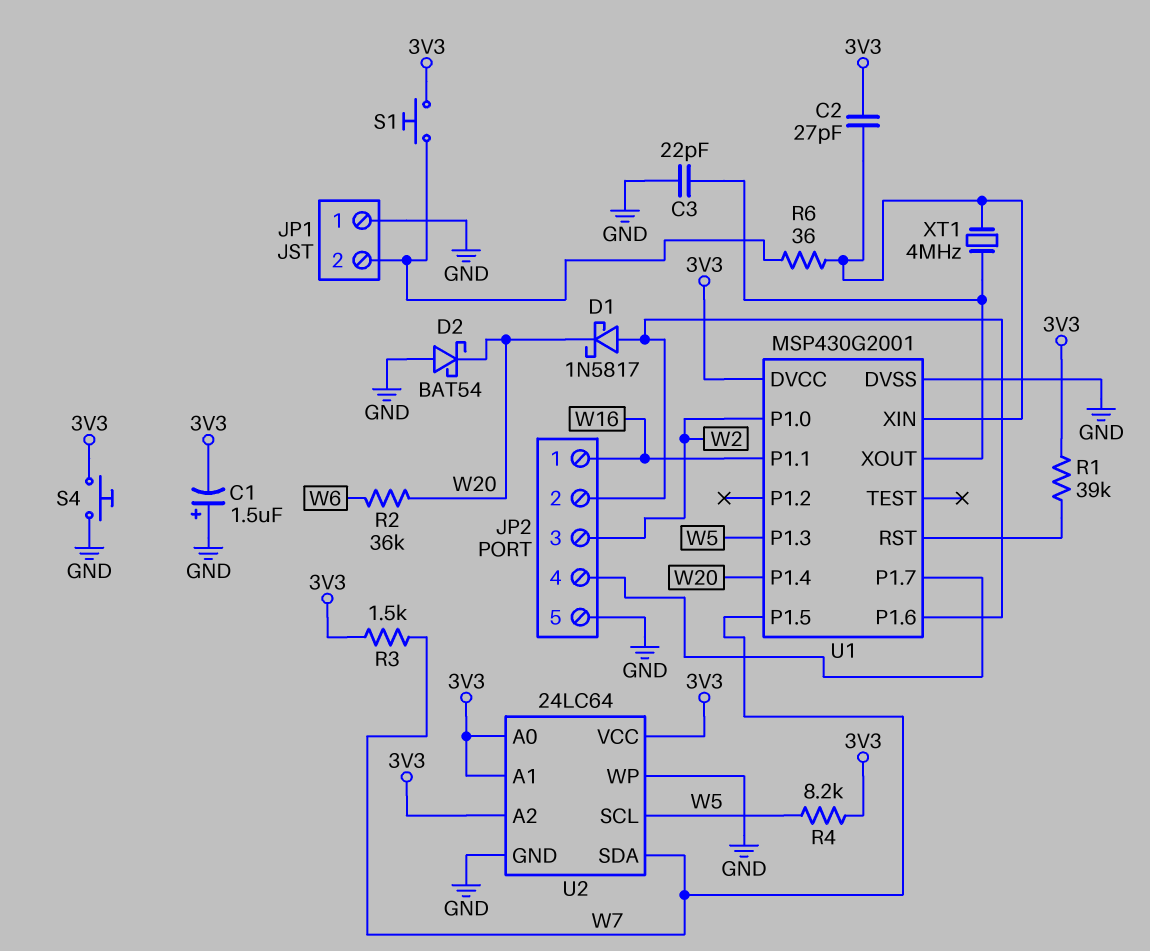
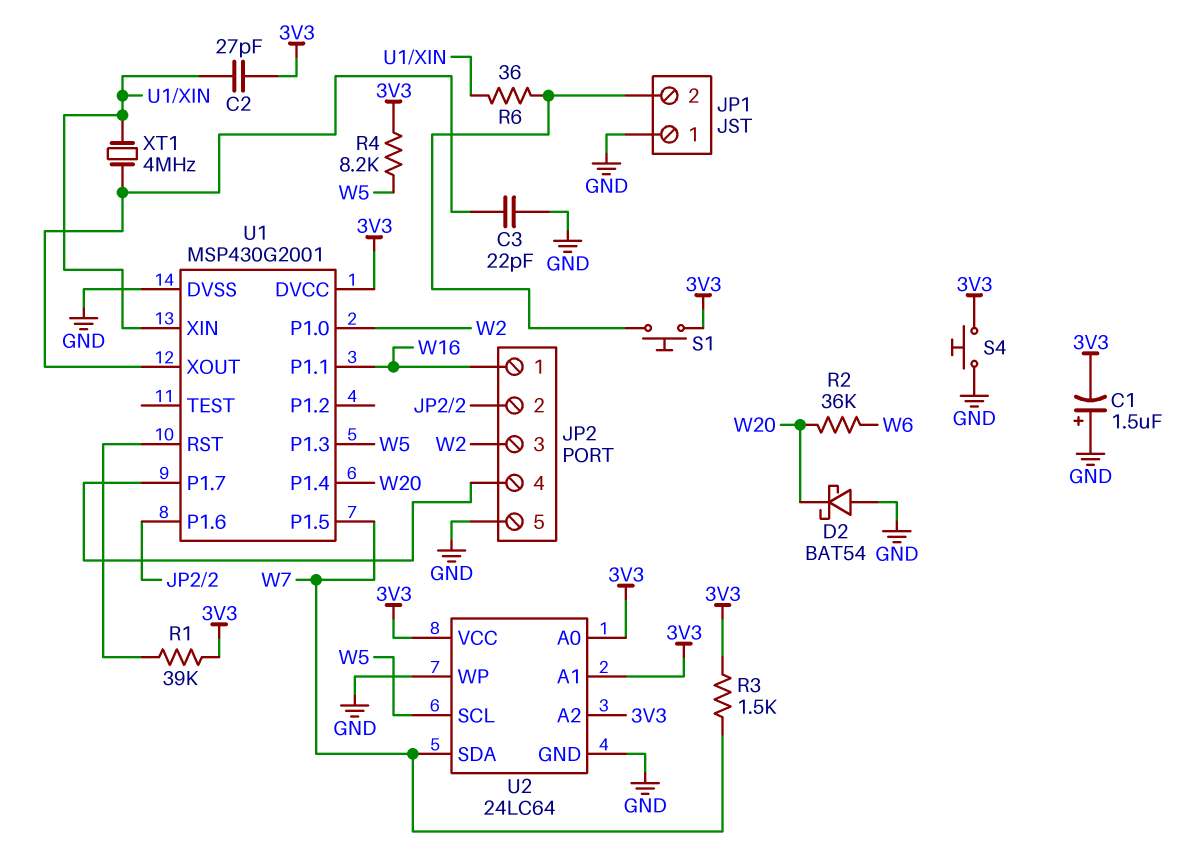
D1: schottky 1N5817 (A JP2/2, K W20) -> none

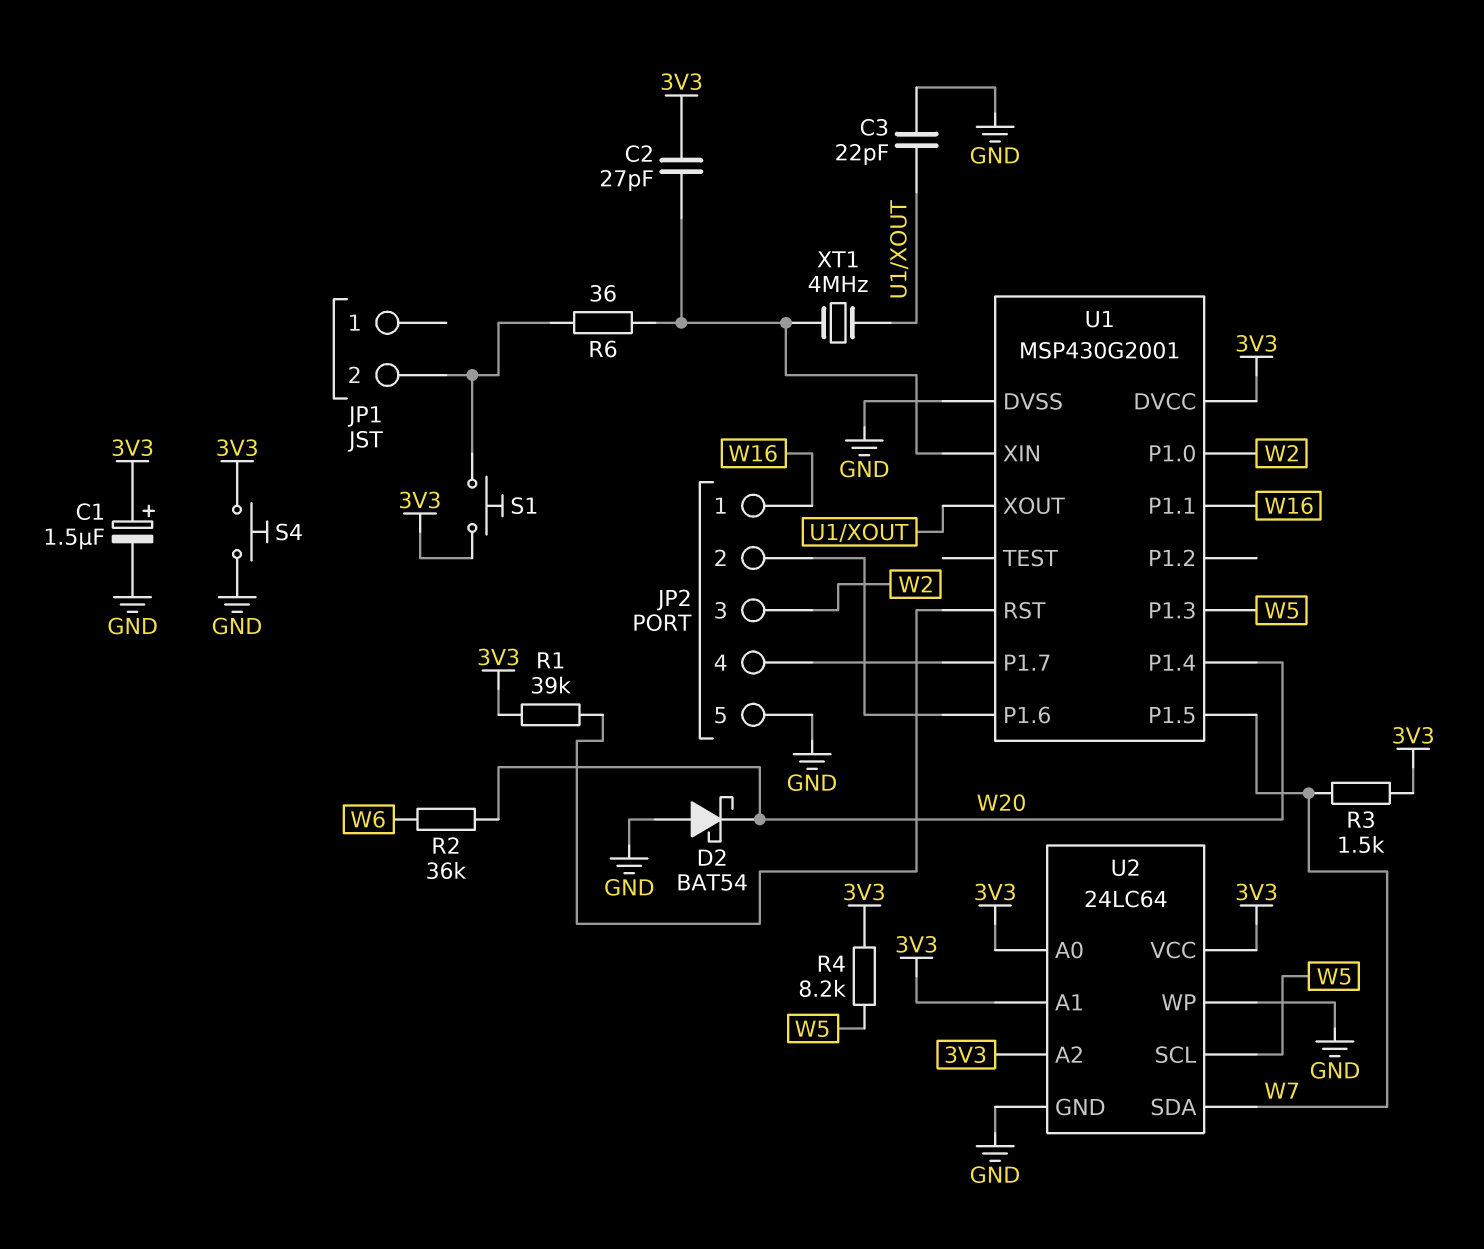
C1: 1.5uF (plus GND, minus 3V3) -> 1.5uF (plus 3V3, minus GND)
JP1 pin 1: GND -> none

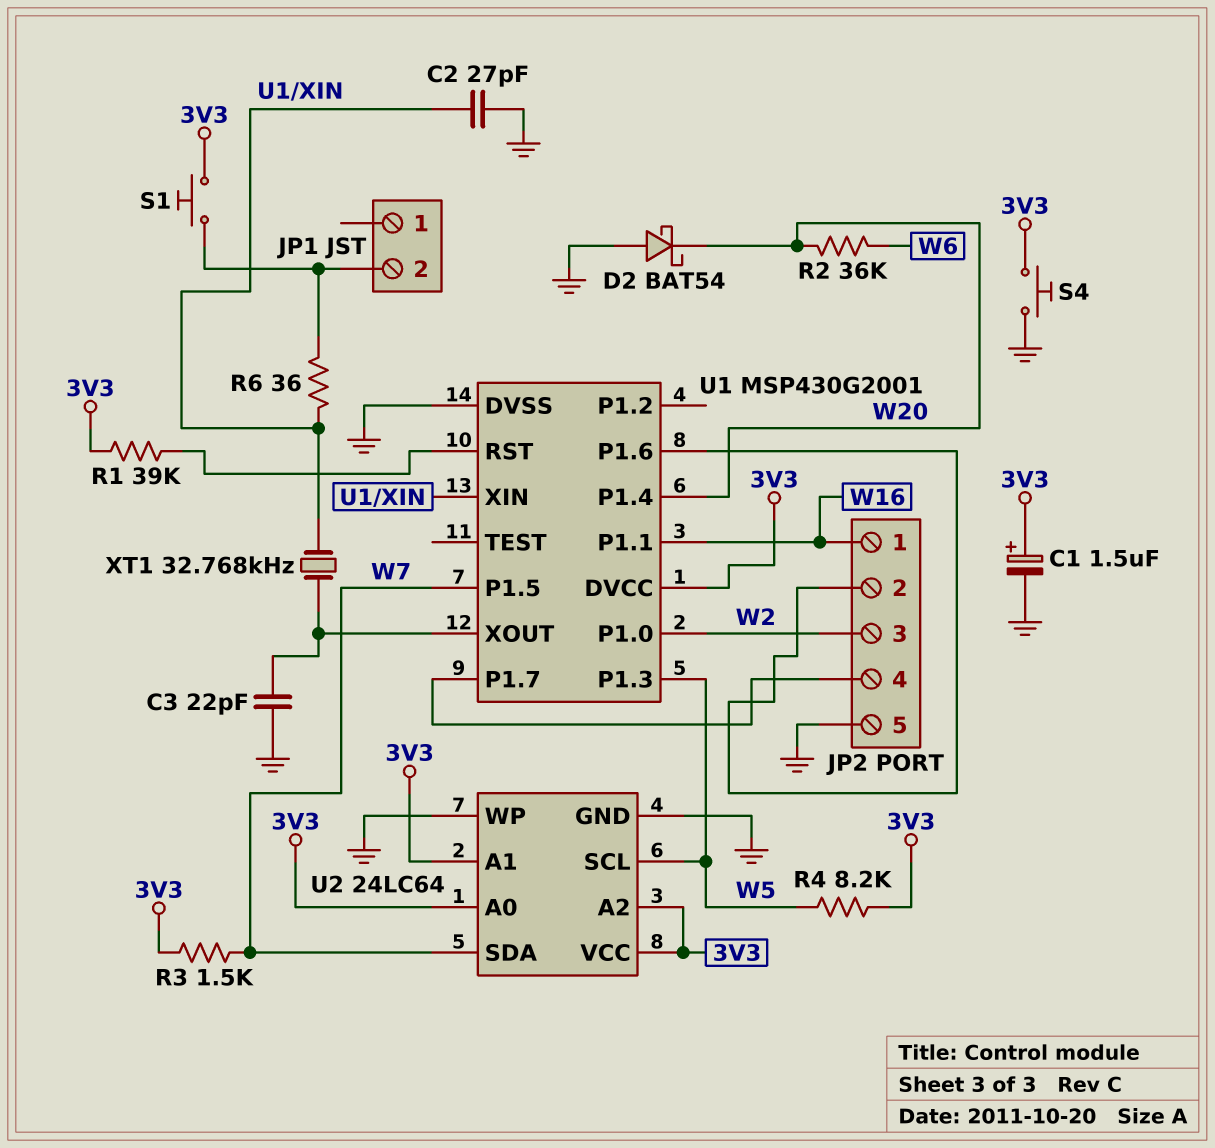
C2: 27pF (3V3, U1/XIN) -> 27pF (GND, U1/XIN)
XT1: 4MHz (U1/XIN, U1/XOUT) -> 32.768kHz (U1/XIN, U1/XOUT)

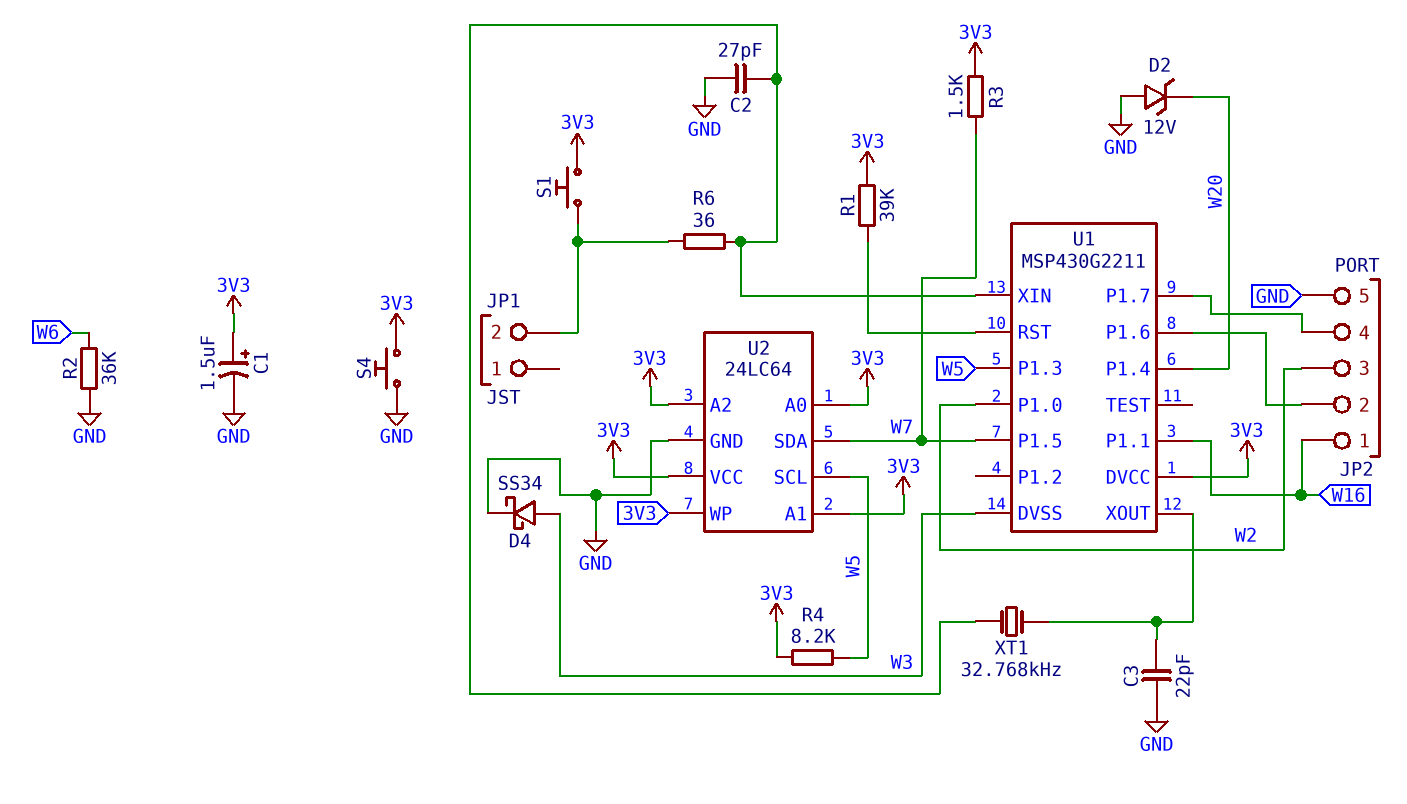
D2: schottky BAT54 (A GND, K W20) -> zener 12V (A GND, K W20)
D4: none -> schottky SS34 (A W3, K GND)
R2: 36k (W6, W20) -> 36k (GND, W6)
U1: MSP430G2001 -> MSP430G2211
U1 pin DVSS: GND -> W3
U2 pin WP: GND -> 3V3

